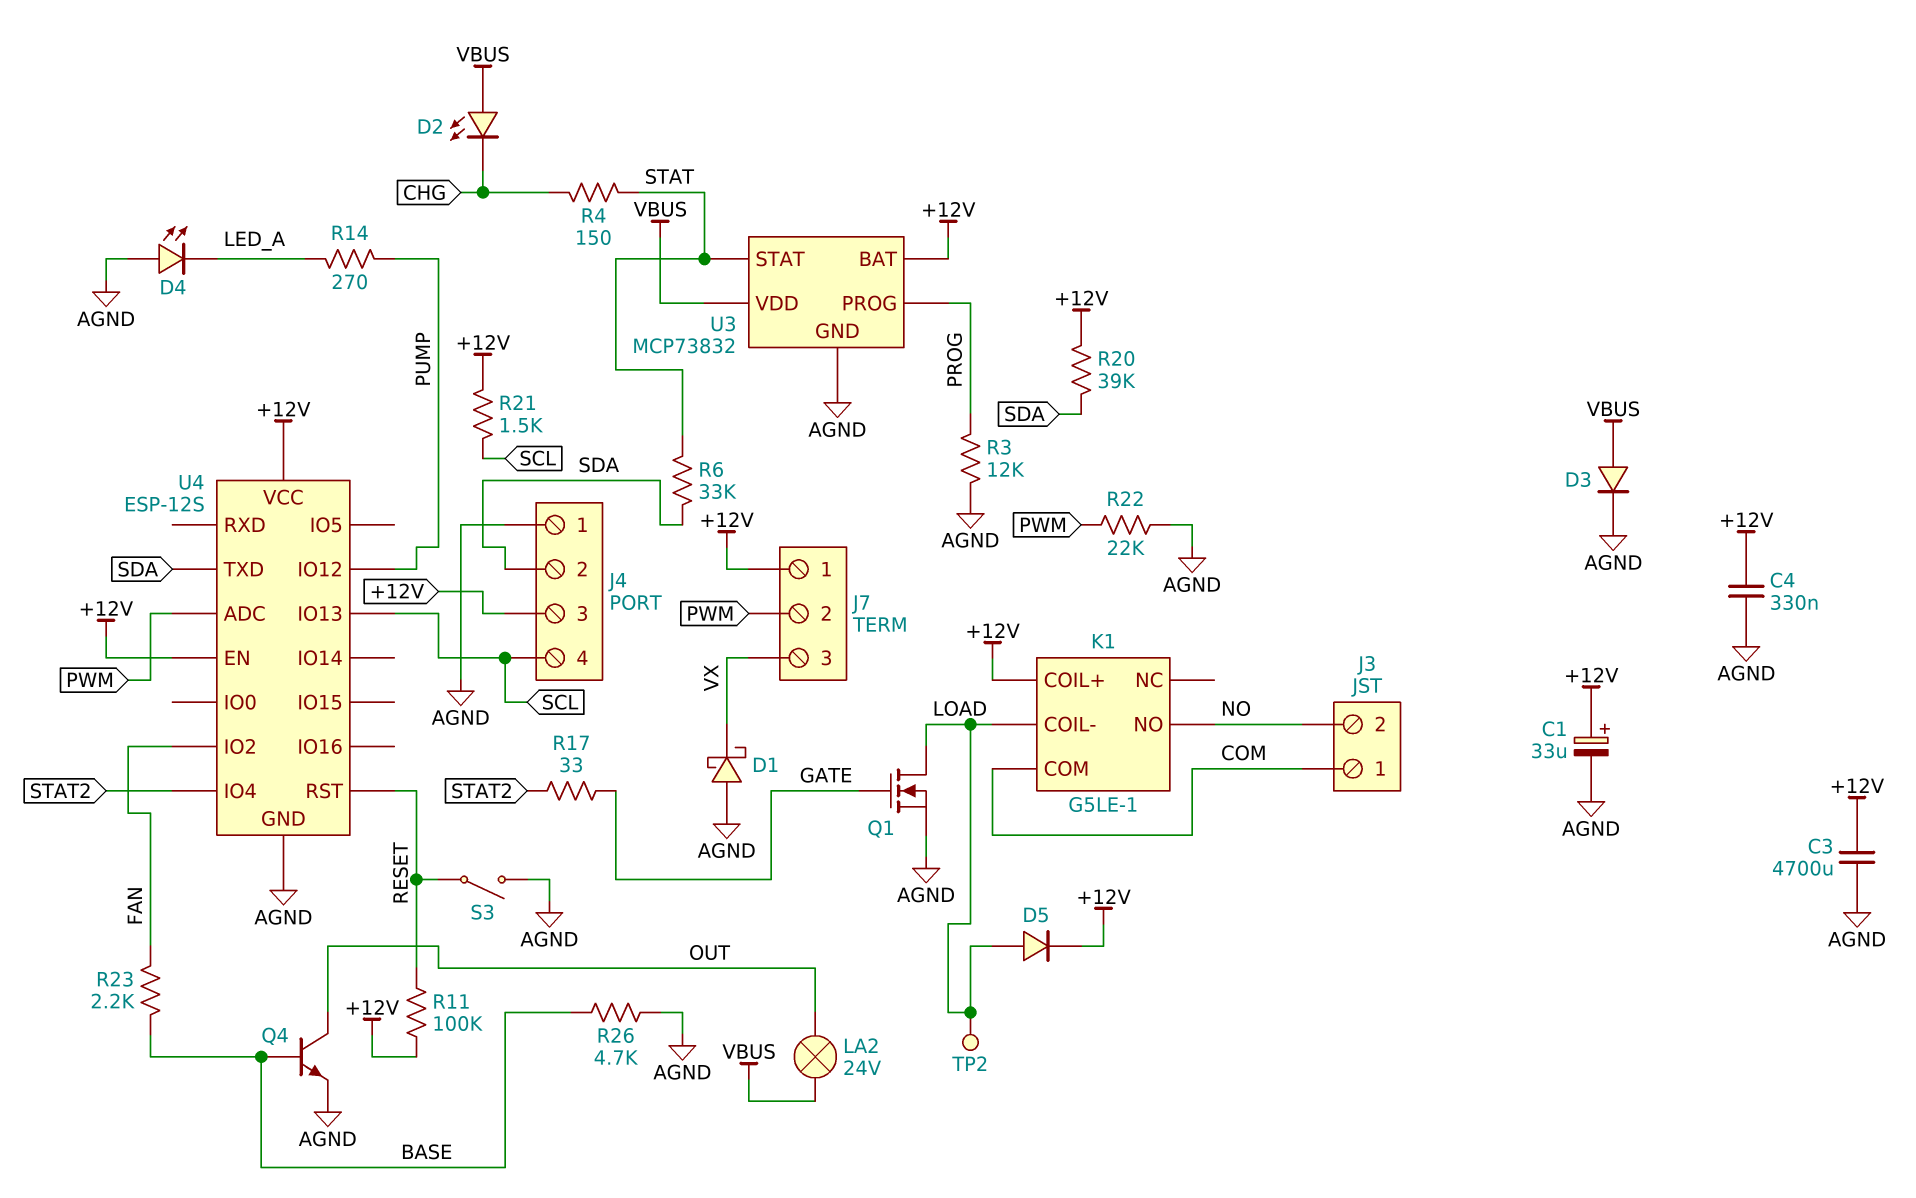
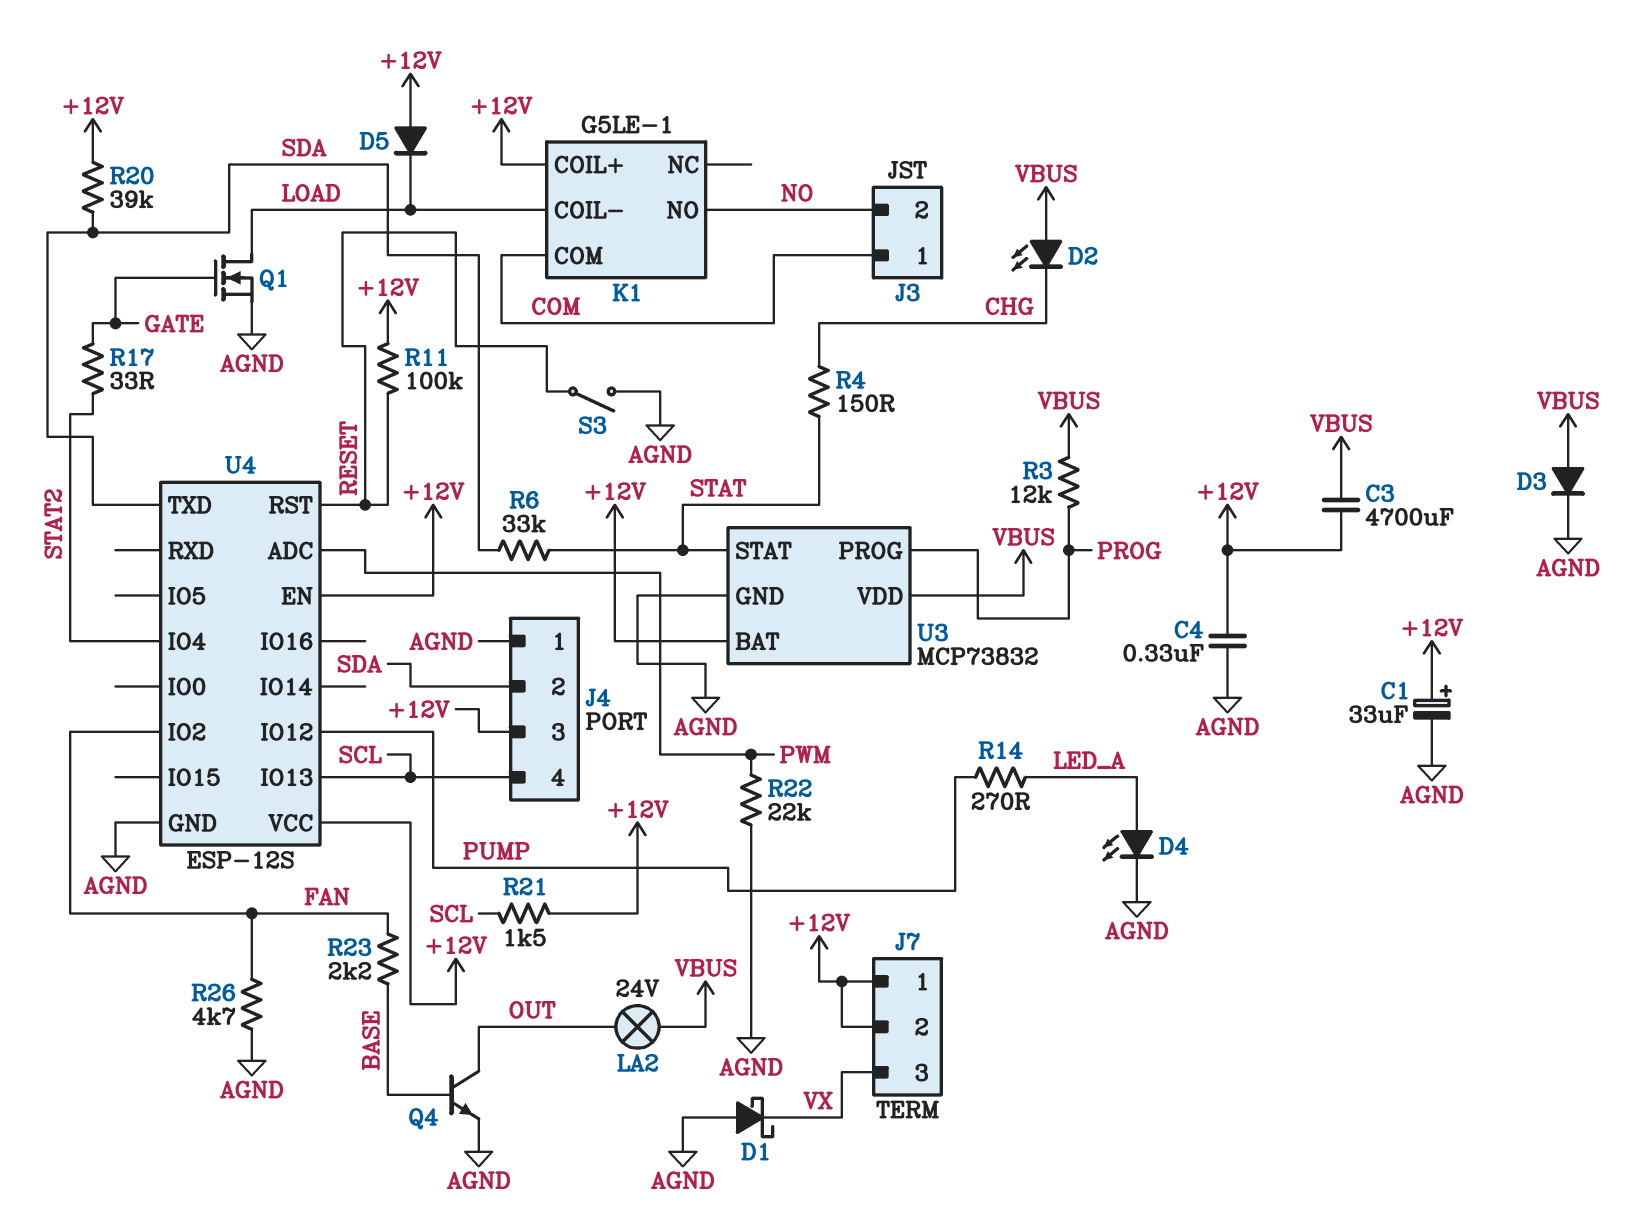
C3: 4700uF (+12V, AGND) -> 4700uF (+12V, VBUS)
D4: LED (A AGND, K LED_A) -> LED (A LED_A, K AGND)
D5: diode (A LOAD, K +12V) -> diode (A +12V, K LOAD)
J7 pin 2: PWM -> +12V
R3: 12k (AGND, PROG) -> 12k (PROG, VBUS)
R26: 4.7k (AGND, BASE) -> 4.7k (AGND, FAN)
TP2: test point (LOAD) -> none

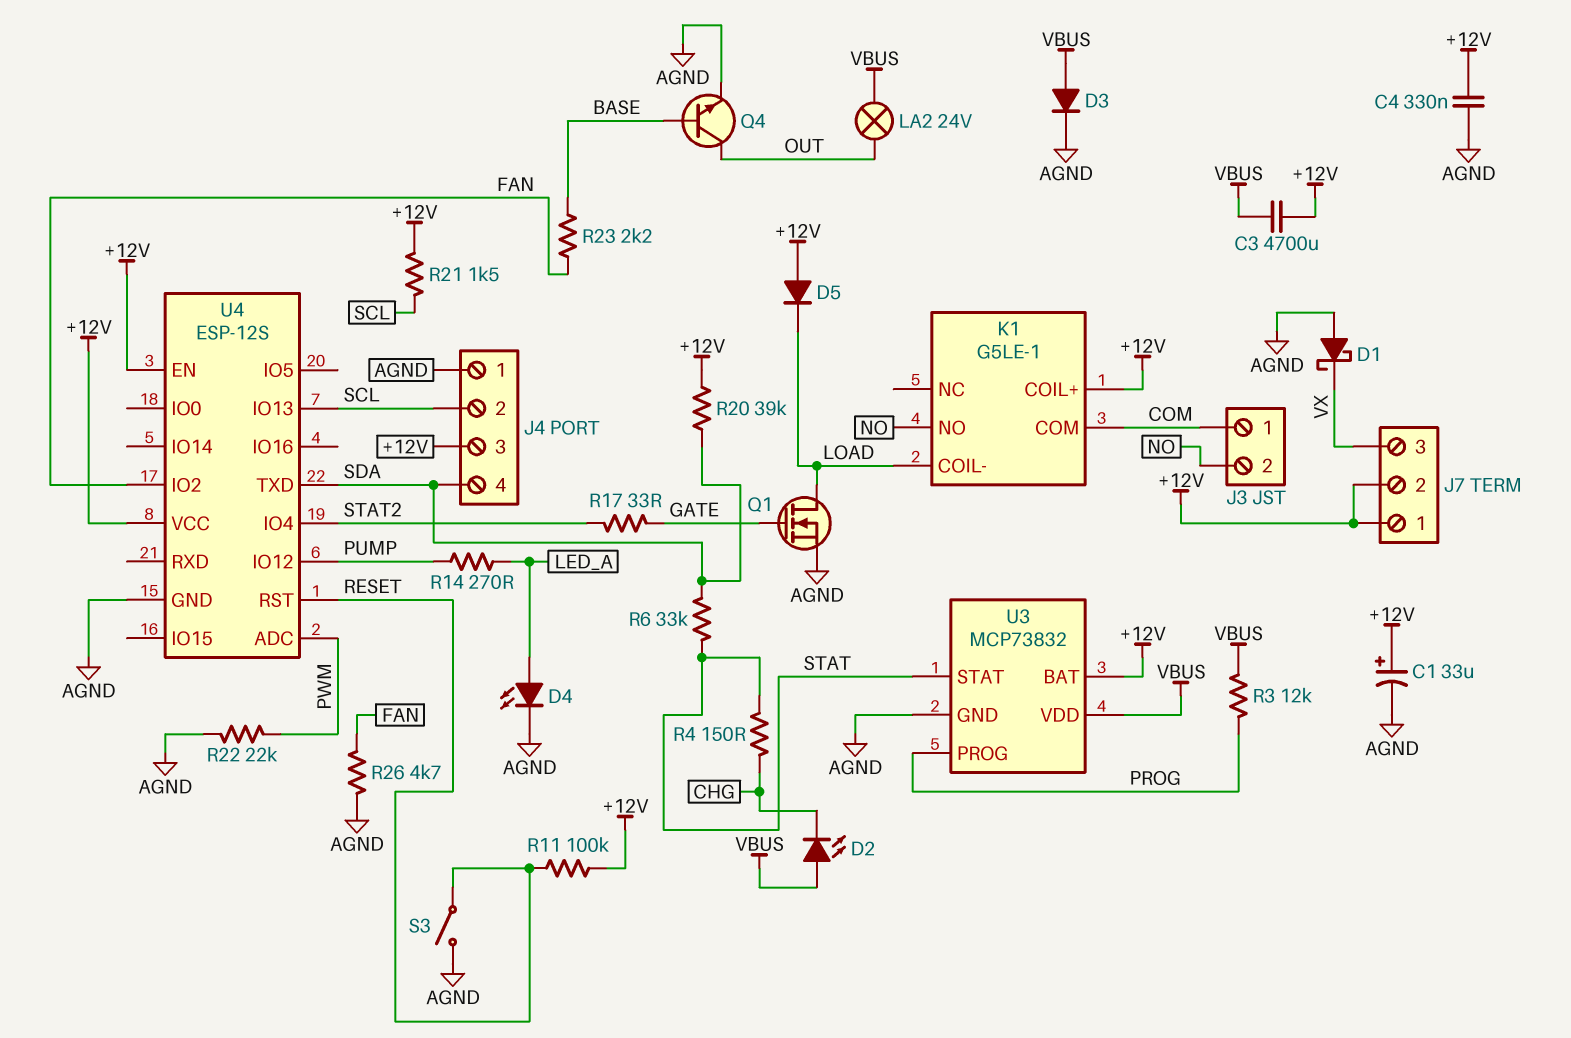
J4 pin 2: SDA -> SCL
J4 pin 4: SCL -> SDA

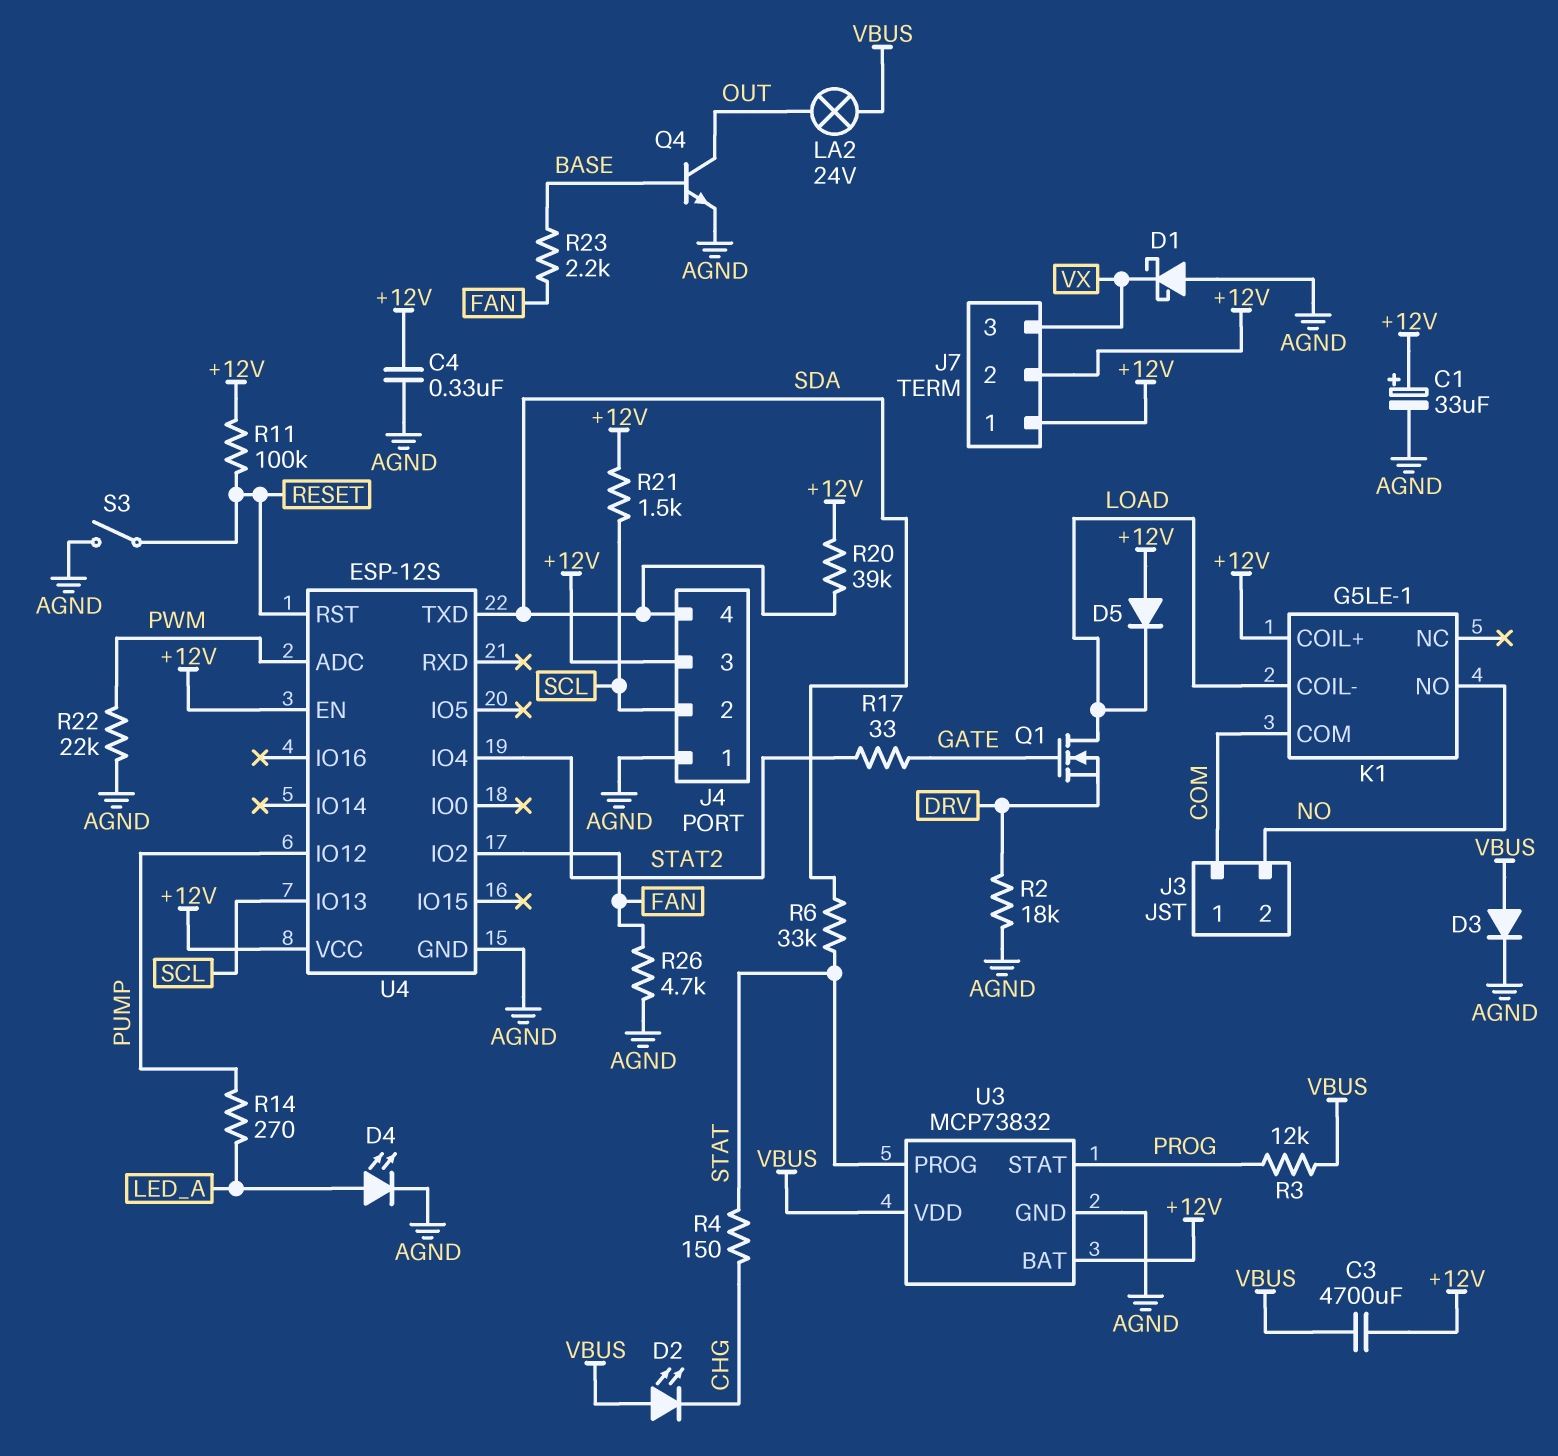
Q1: NMOS (G GATE, D LOAD, S AGND) -> NMOS (G GATE, D LOAD, S DRV)
R2: none -> 18k (AGND, DRV)
U3 pin PROG: PROG -> STAT
U3 pin STAT: STAT -> PROG

